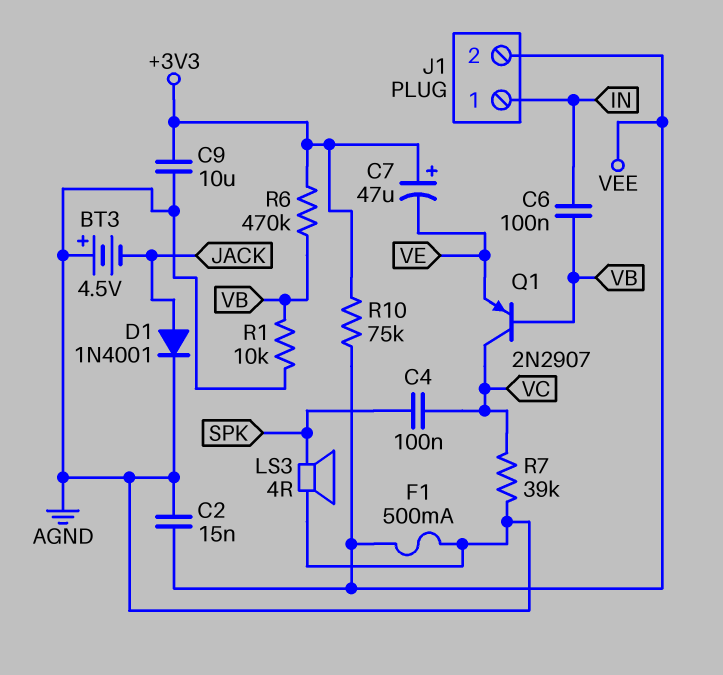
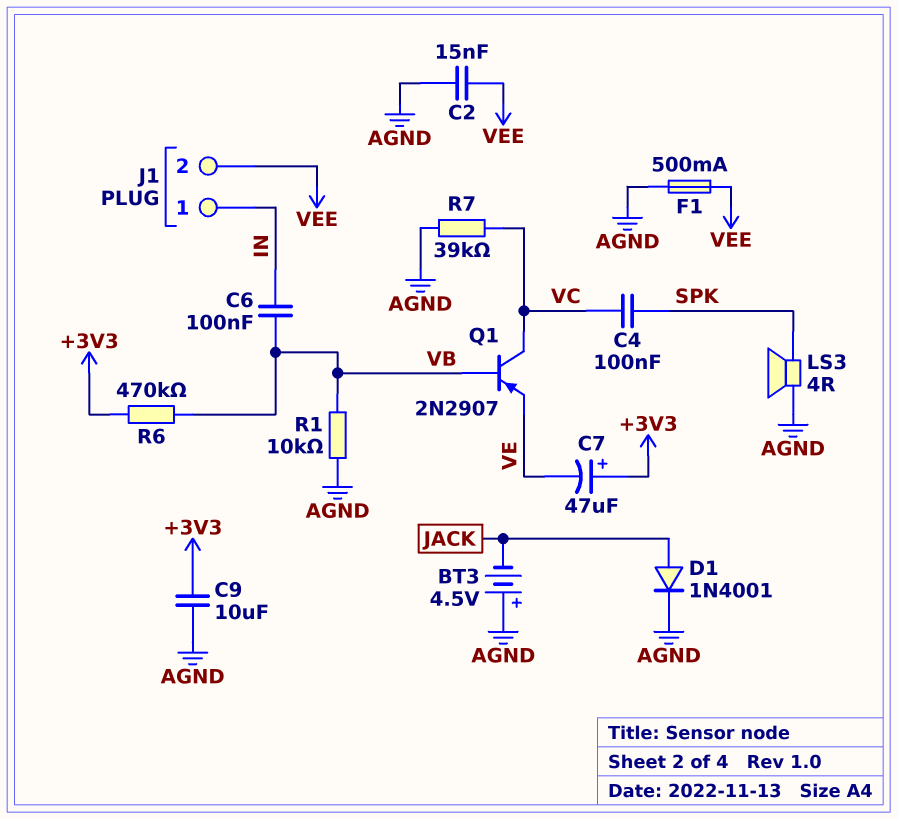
R10: 75k (+3V3, VEE) -> none

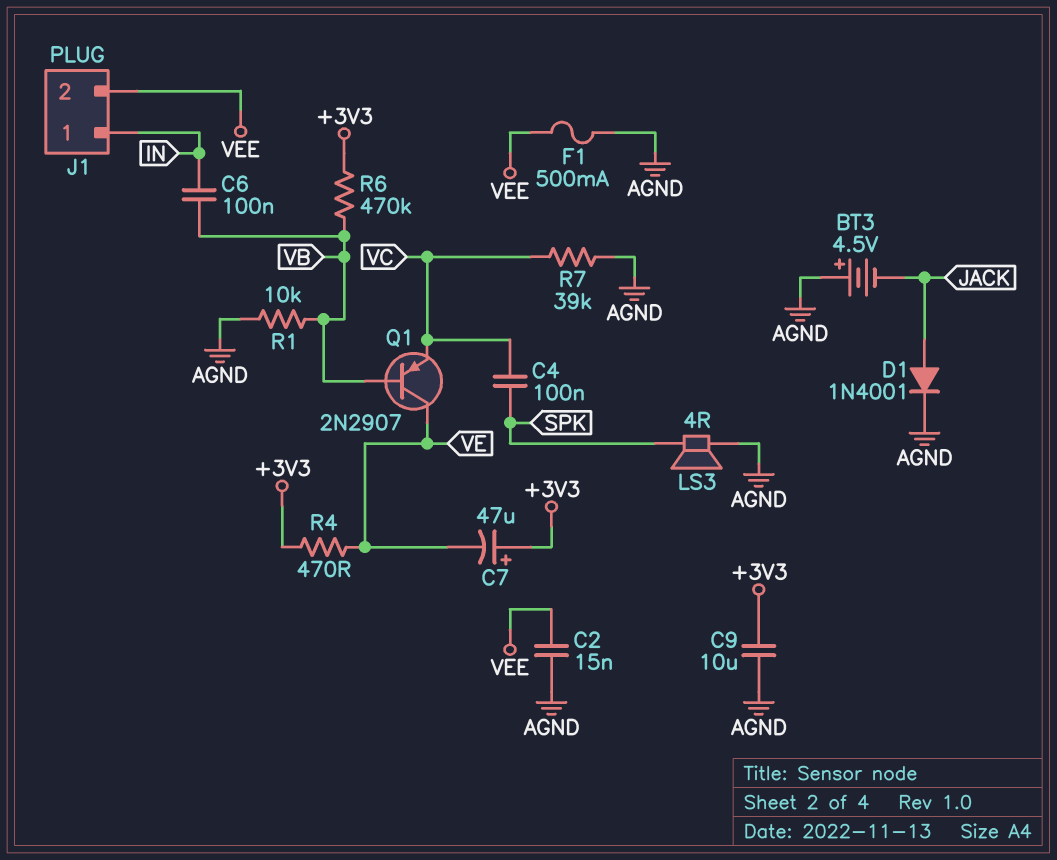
Q1: PNP 2N2907 (B VB, C VC, E VE) -> PNP 2N2907 (B VB, C VE, E VC)
R4: none -> 470 (+3V3, VE)

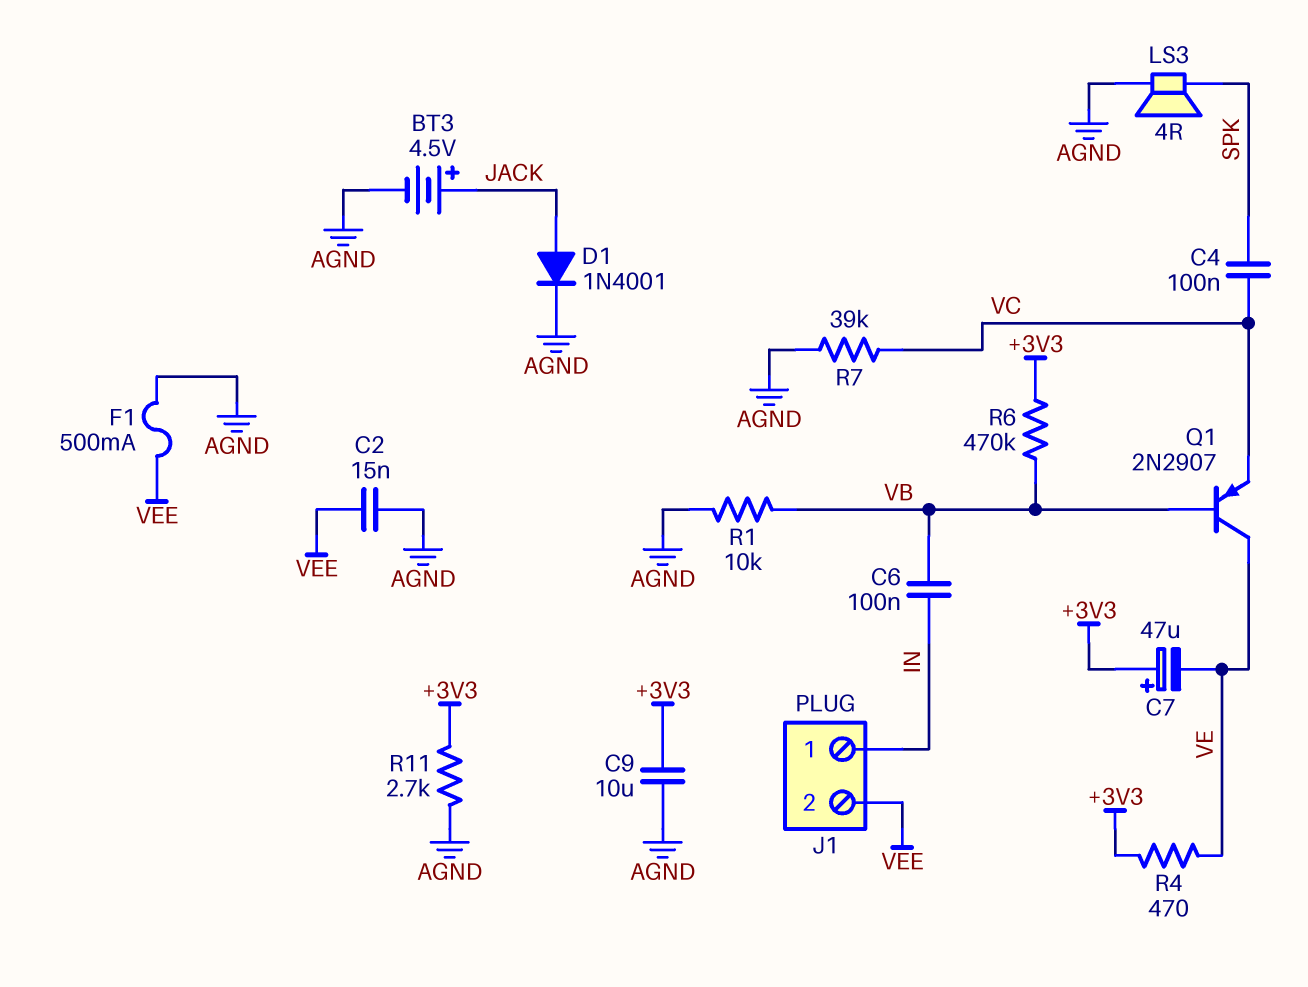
BT3: 4.5V (plus AGND, minus JACK) -> 4.5V (plus JACK, minus AGND)
R11: none -> 2.7k (+3V3, AGND)

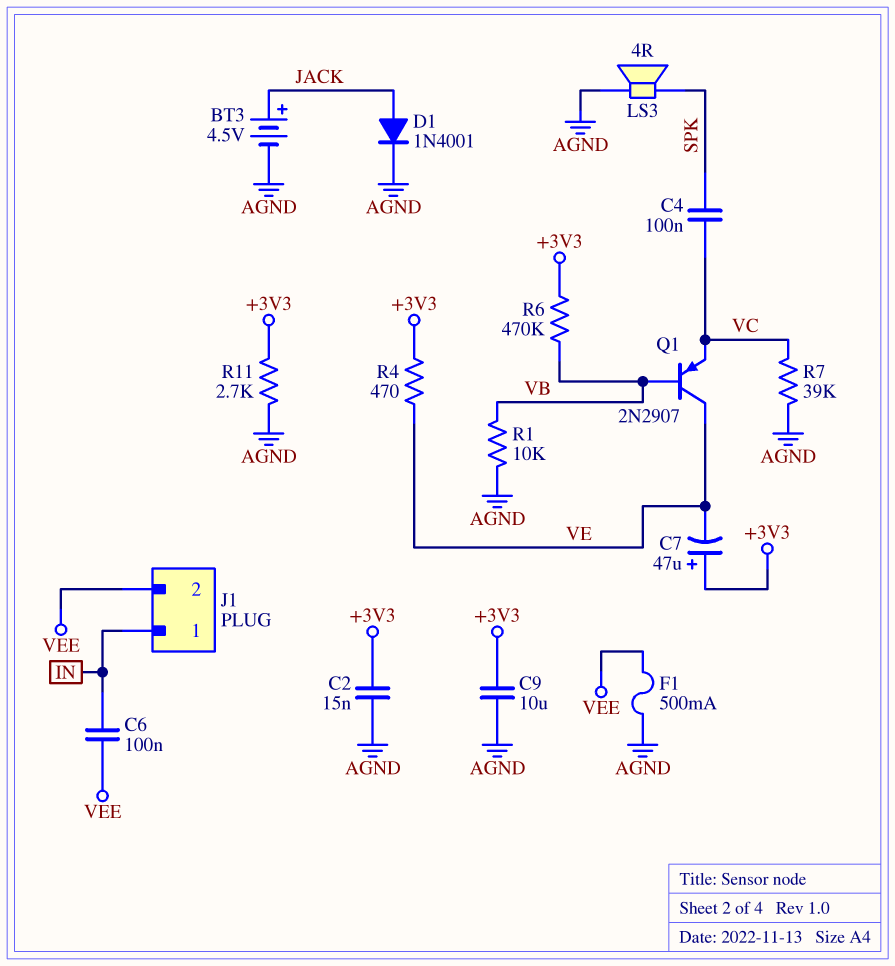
C2: 15nF (AGND, VEE) -> 15nF (+3V3, AGND)
C6: 100nF (IN, VB) -> 100nF (IN, VEE)

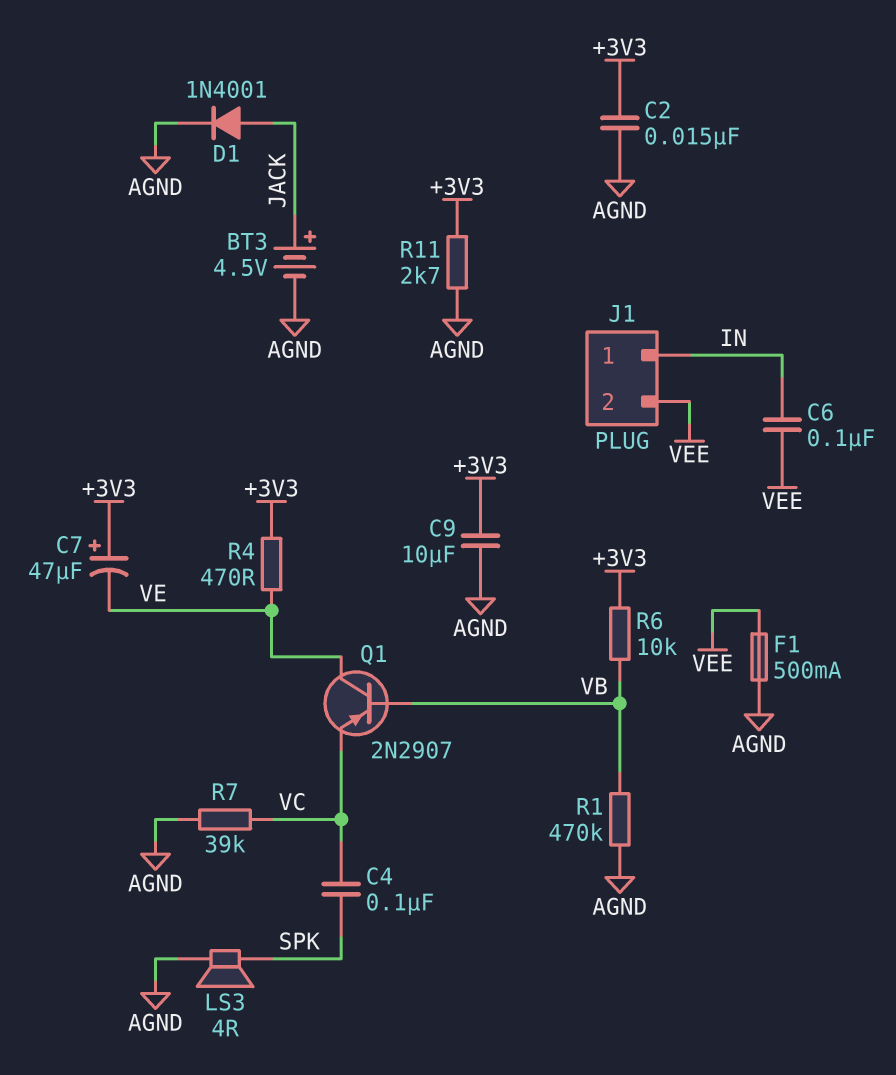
R1: 10k (AGND, VB) -> 470k (AGND, VB)
R6: 470k (+3V3, VB) -> 10k (+3V3, VB)

